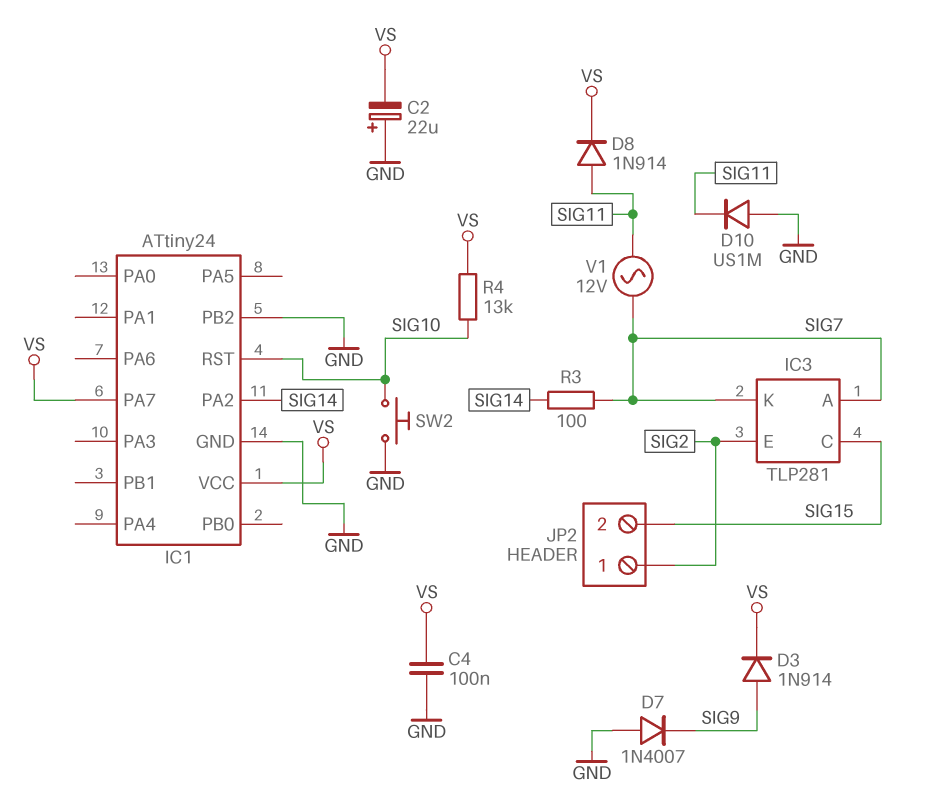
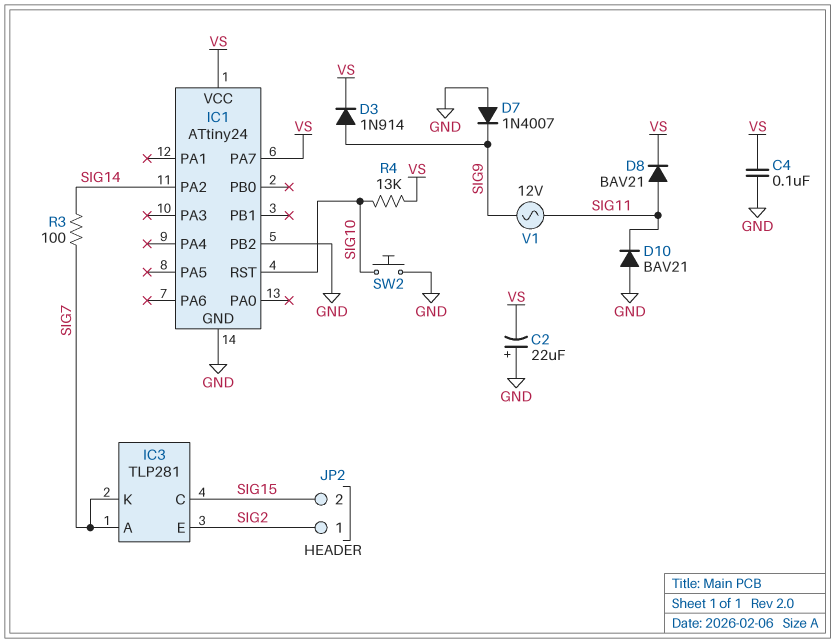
D8: diode 1N914 (A SIG11, K VS) -> diode BAV21 (A SIG11, K VS)
D10: diode US1M (A GND, K SIG11) -> diode BAV21 (A GND, K SIG11)
V1: AC 12V (SIG7, SIG11) -> AC 12V (SIG9, SIG11)

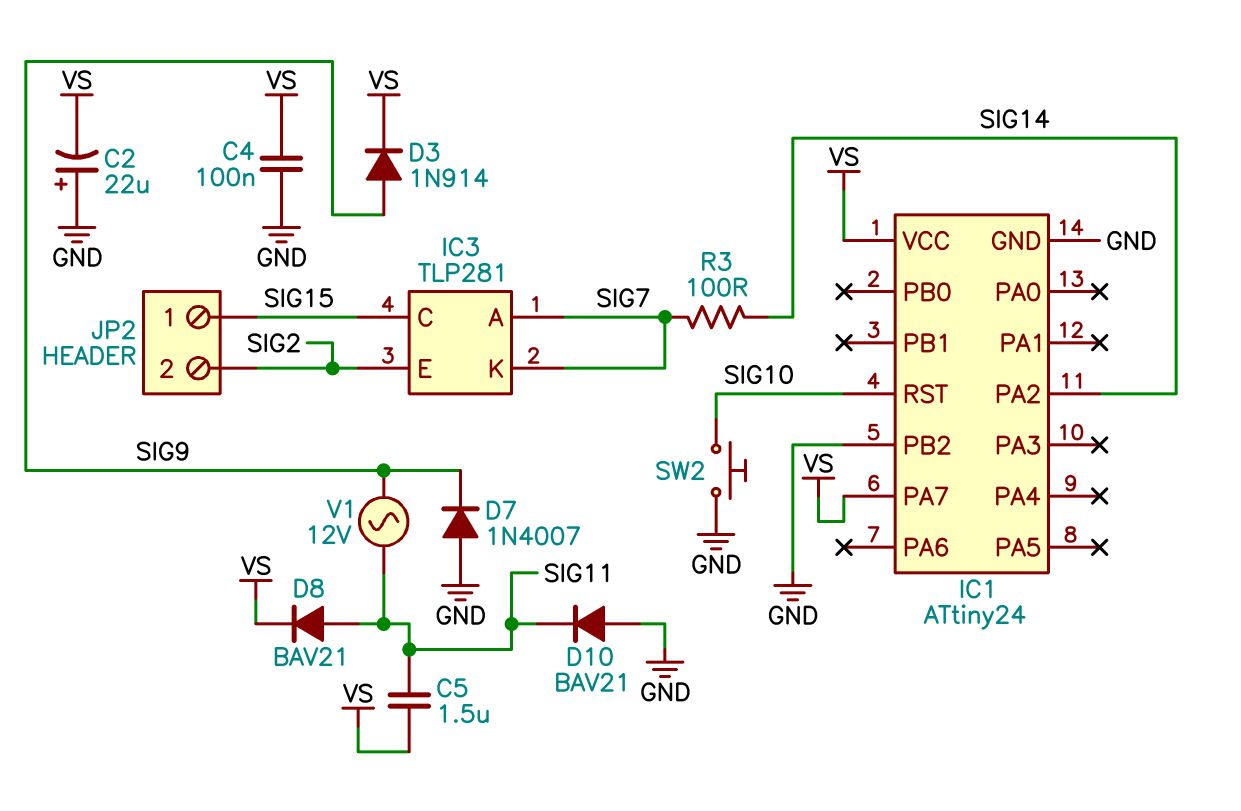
C5: none -> 1.5uF (SIG11, VS)
JP2 pin 1: SIG2 -> SIG15
JP2 pin 2: SIG15 -> SIG2
R4: 13k (SIG10, VS) -> none

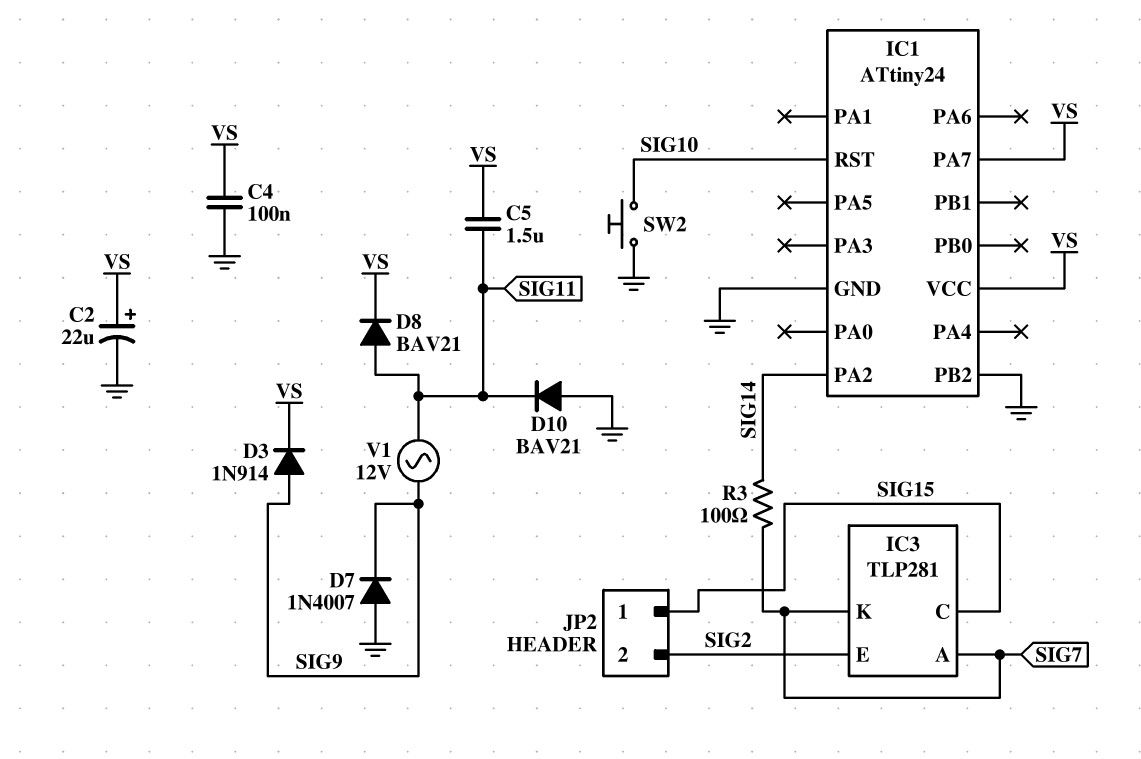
C2: 22uF (plus GND, minus VS) -> 22uF (plus VS, minus GND)

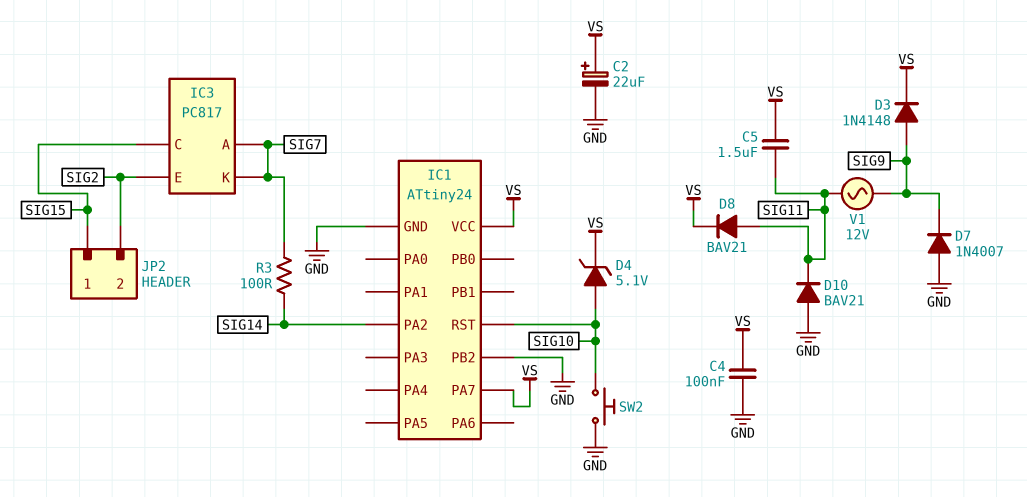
D3: diode 1N914 (A SIG9, K VS) -> diode 1N4148 (A SIG9, K VS)
D4: none -> zener 5.1V (A SIG10, K VS)
IC3: TLP281 -> PC817

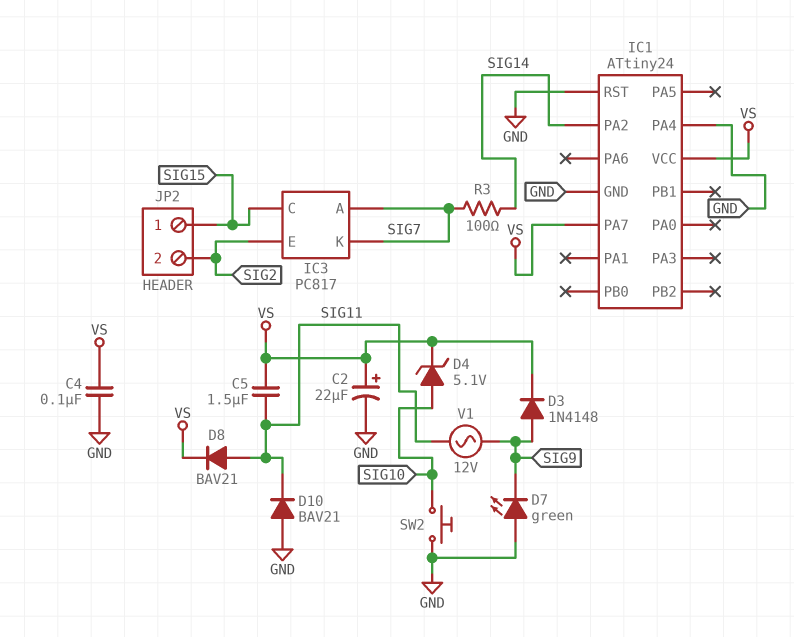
D7: diode 1N4007 (A GND, K SIG9) -> LED green (A GND, K SIG9)
IC1 pin PA4: none -> GND
IC1 pin PB2: GND -> none
IC1 pin RST: SIG10 -> GND

